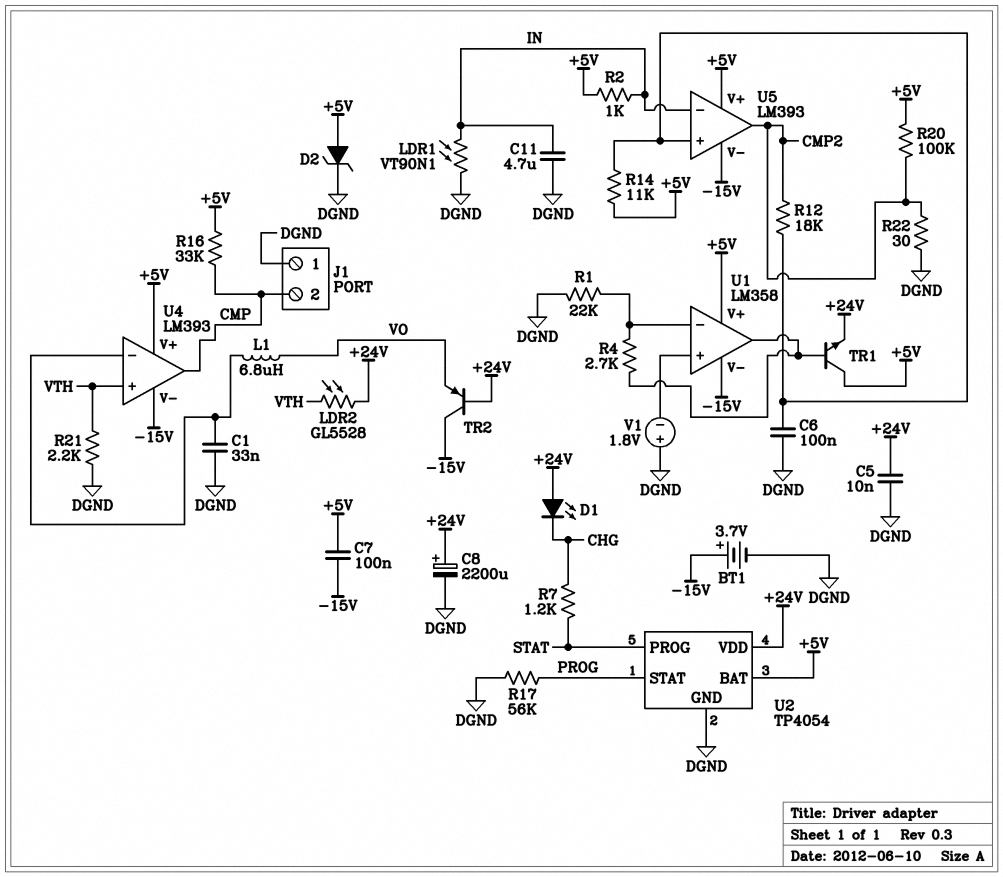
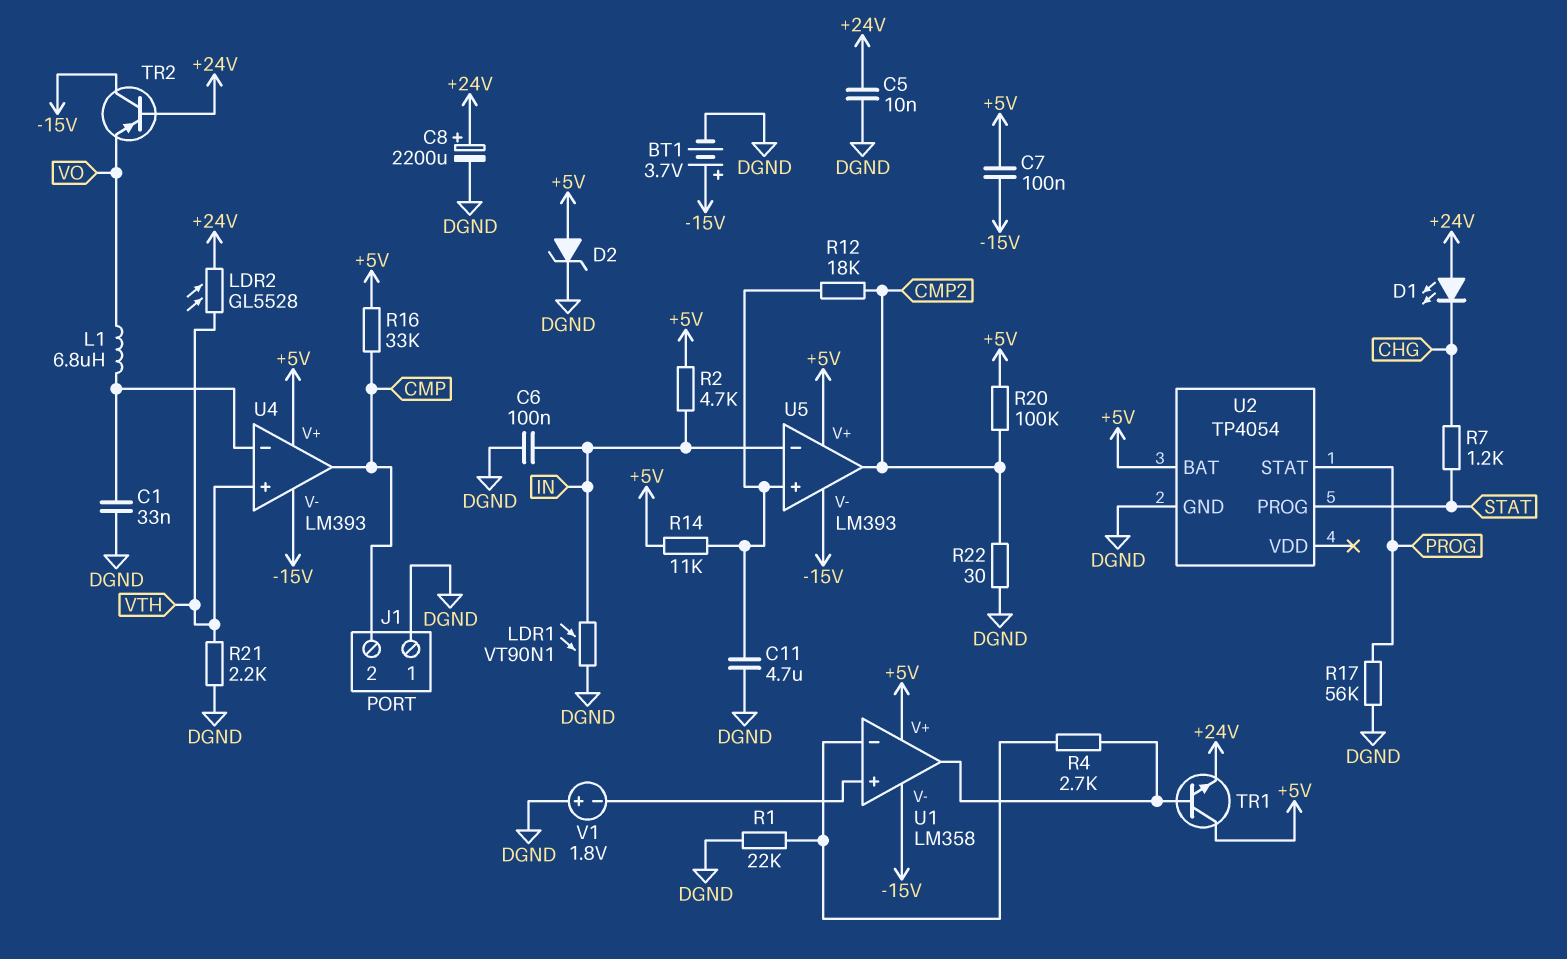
C6: 100nF (DGND, U5/in+) -> 100nF (DGND, IN)
C11: 4.7uF (DGND, IN) -> 4.7uF (DGND, U5/in+)
R2: 1k (+5V, IN) -> 4.7k (+5V, IN)
U2 pin VDD: +24V -> none

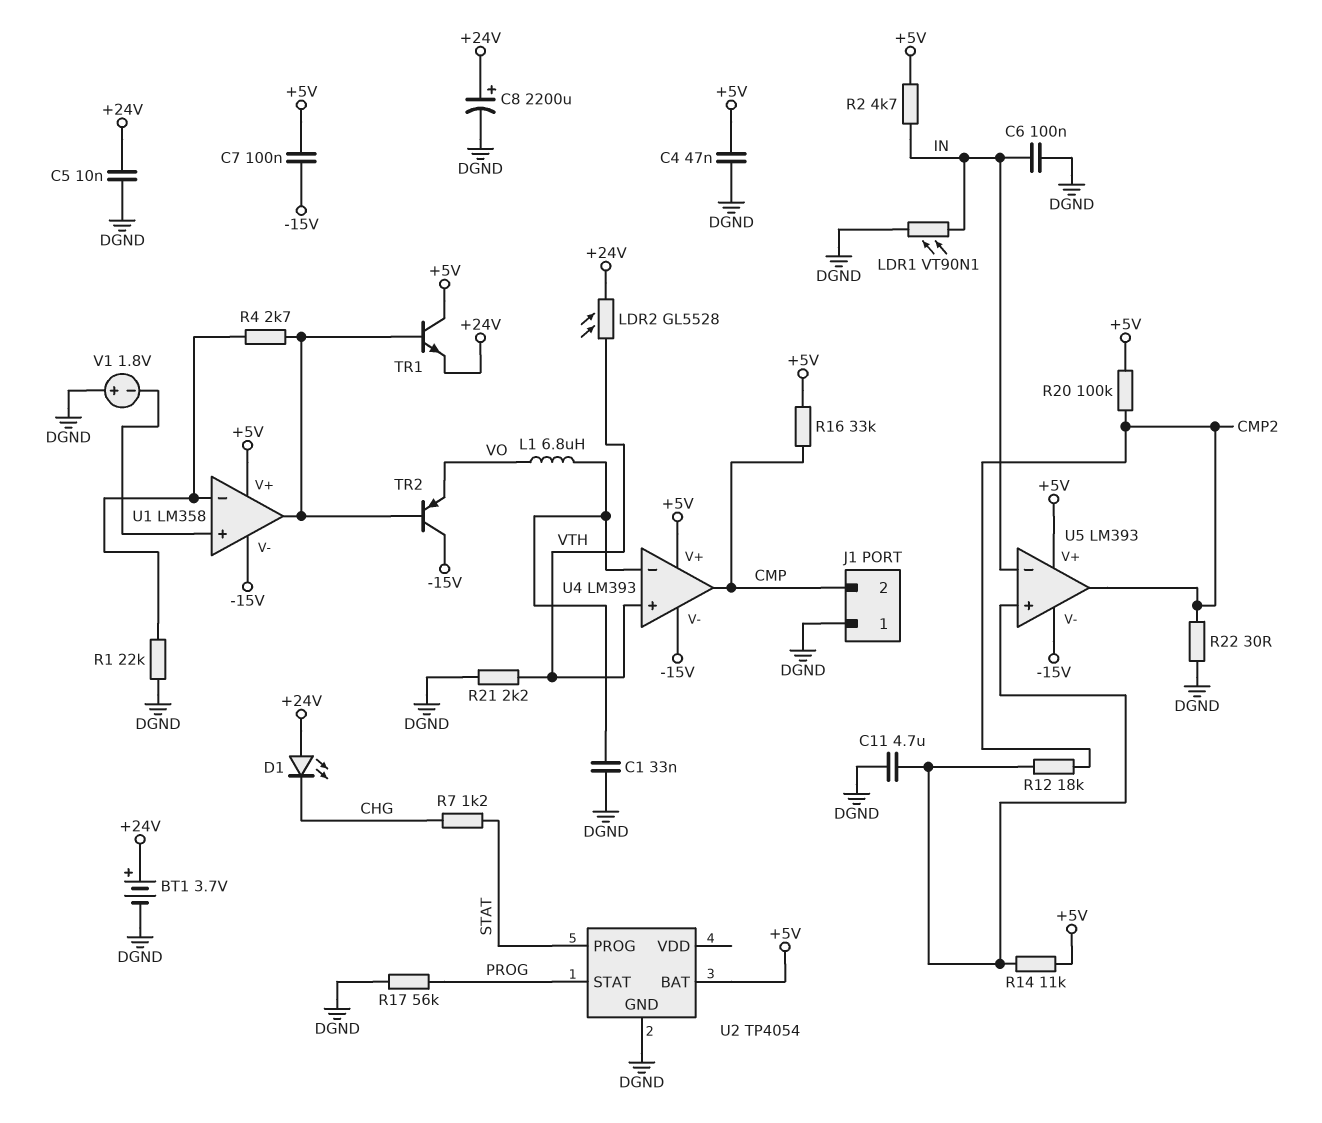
BT1: 3.7V (plus -15V, minus DGND) -> 3.7V (plus +24V, minus DGND)
C4: none -> 47nF (+5V, DGND)
D2: zener (A +5V, K DGND) -> none
TR2: PNP (B +24V, C -15V, E VO) -> PNP (B U1/out, C -15V, E VO)

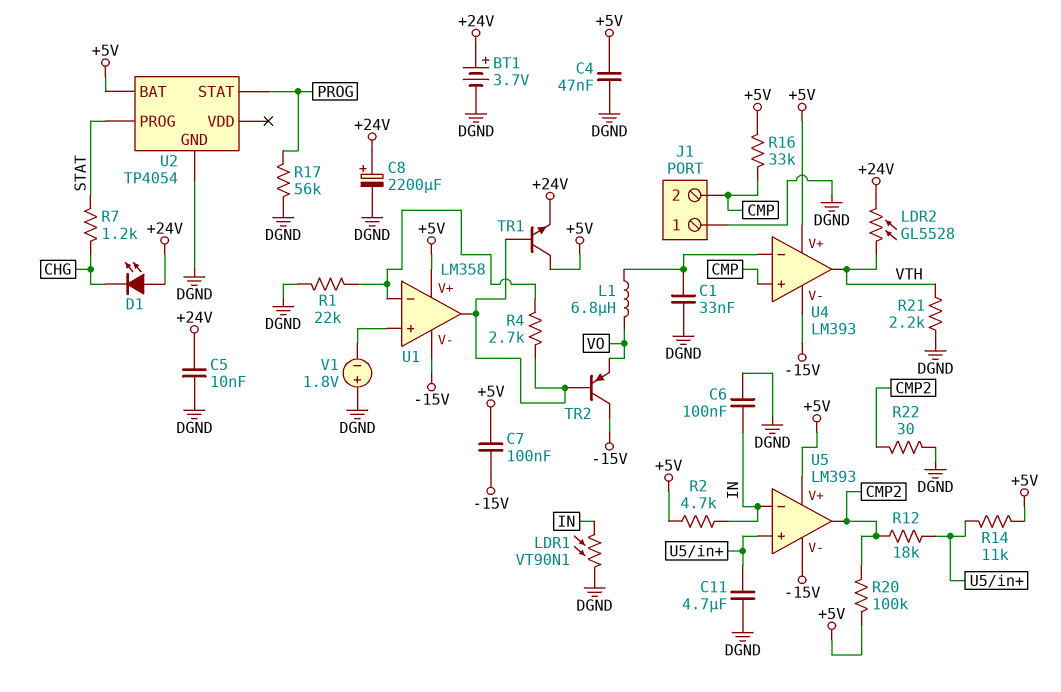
U4 pin in+: VTH -> CMP
U4 pin out: CMP -> VTH

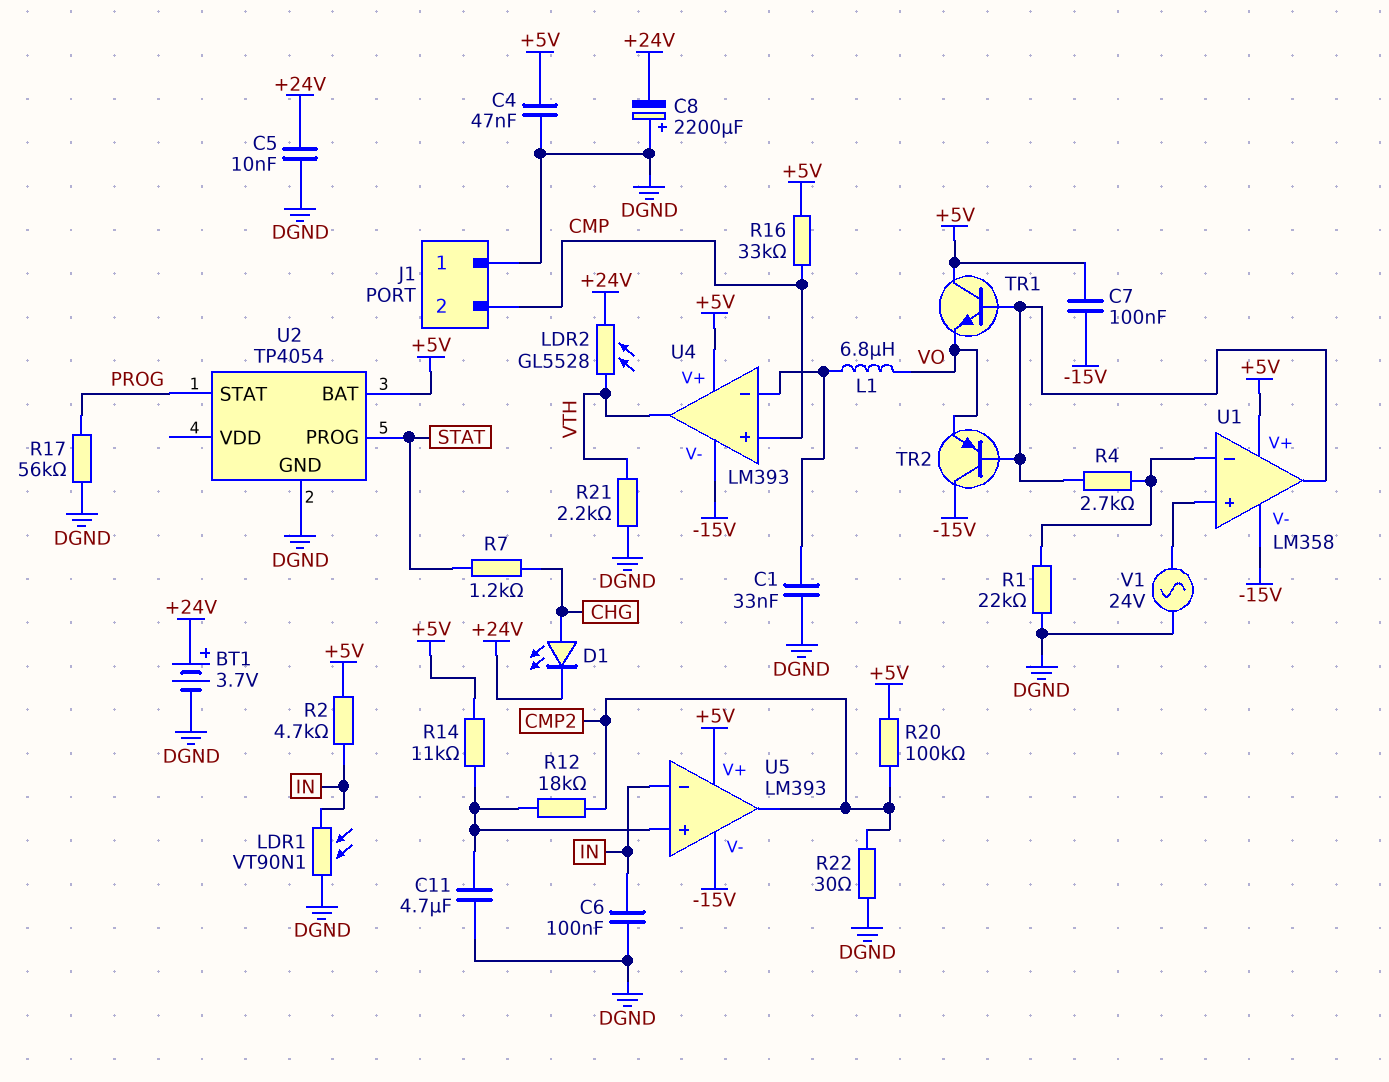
C8: 2200uF (plus +24V, minus DGND) -> 2200uF (plus DGND, minus +24V)
D1: LED (A +24V, K CHG) -> LED (A CHG, K +24V)
TR1: NPN (B U1/out, C +5V, E +24V) -> NPN (B U1/out, C +5V, E VO)
V1: 1.8V (plus DGND, minus U1/in+) -> AC 24V (DGND, U1/in+)

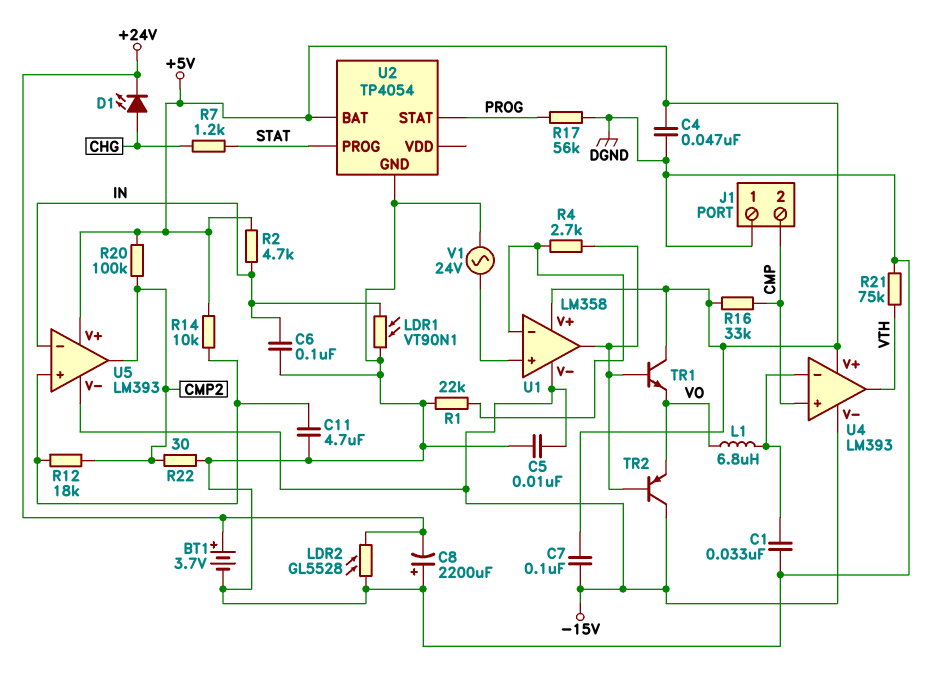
C5: 10nF (+24V, DGND) -> 10nF (-15V, DGND)
LDR2: GL5528 (+24V, VTH) -> GL5528 (+24V, DGND)
R14: 11k (+5V, U5/in+) -> 10k (+5V, U5/in+)
R21: 2.2k (DGND, VTH) -> 75k (DGND, VTH)

